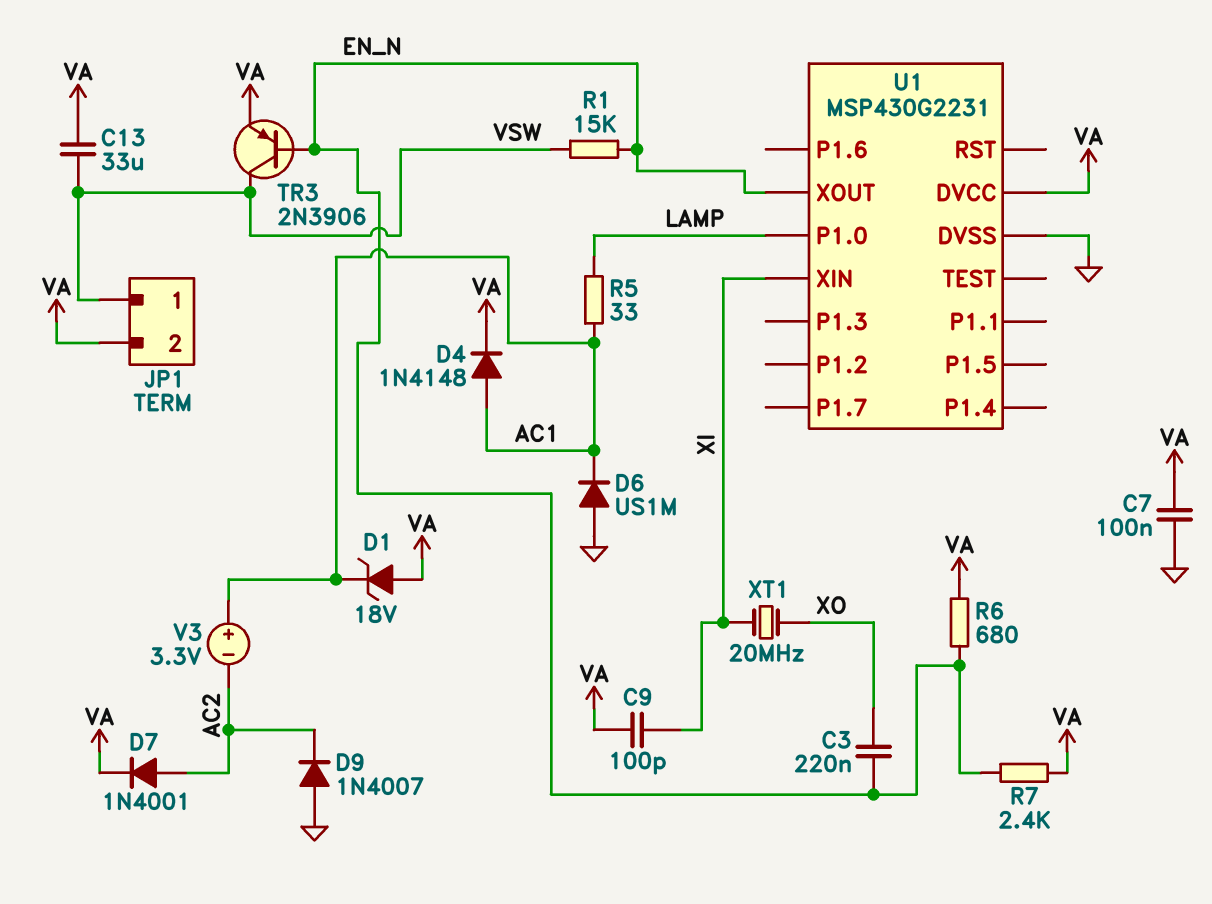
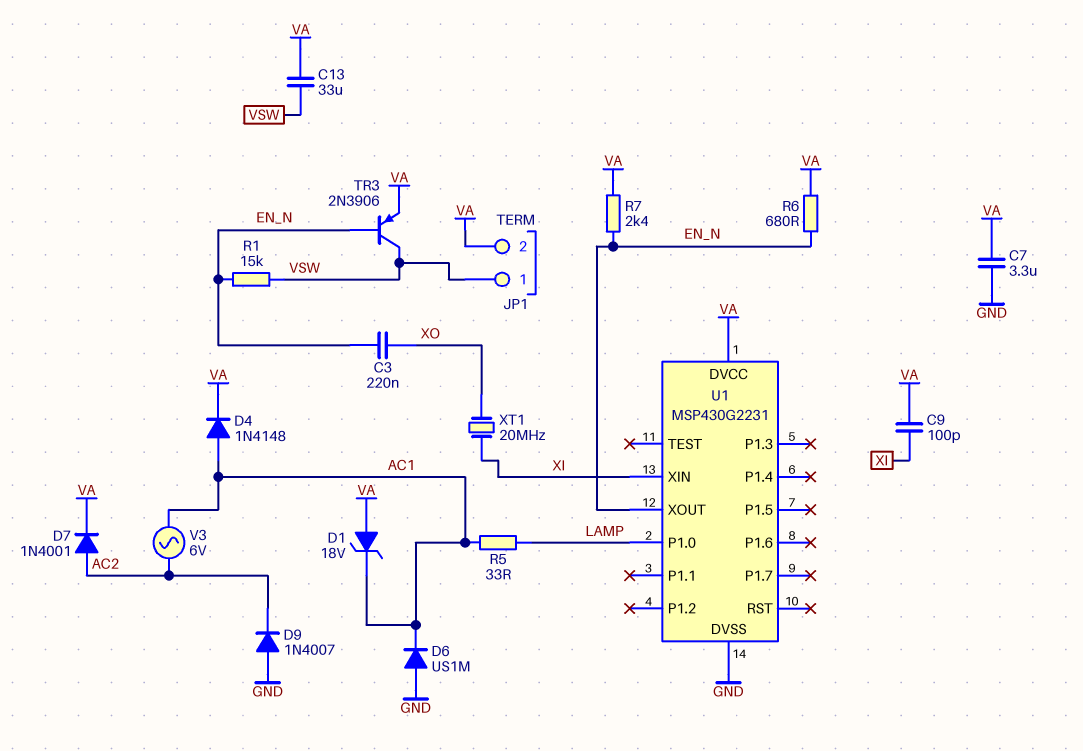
C7: 100nF (GND, VA) -> 3.3uF (GND, VA)
V3: 3.3V (plus AC1, minus AC2) -> AC 6V (AC1, AC2)

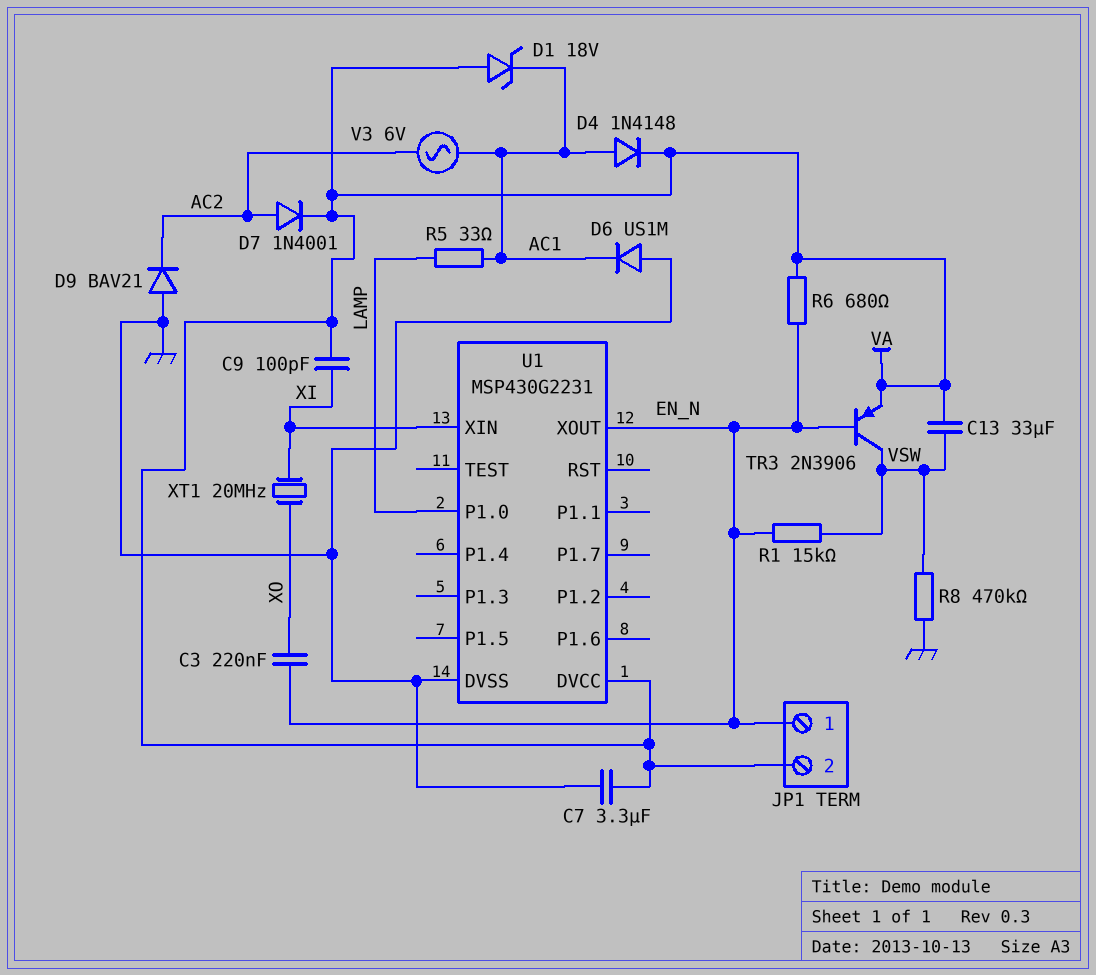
D9: diode 1N4007 (A GND, K AC2) -> diode BAV21 (A GND, K AC2)
JP1 pin 1: VSW -> EN_N
R7: 2.4k (EN_N, VA) -> none
R8: none -> 470k (GND, VSW)

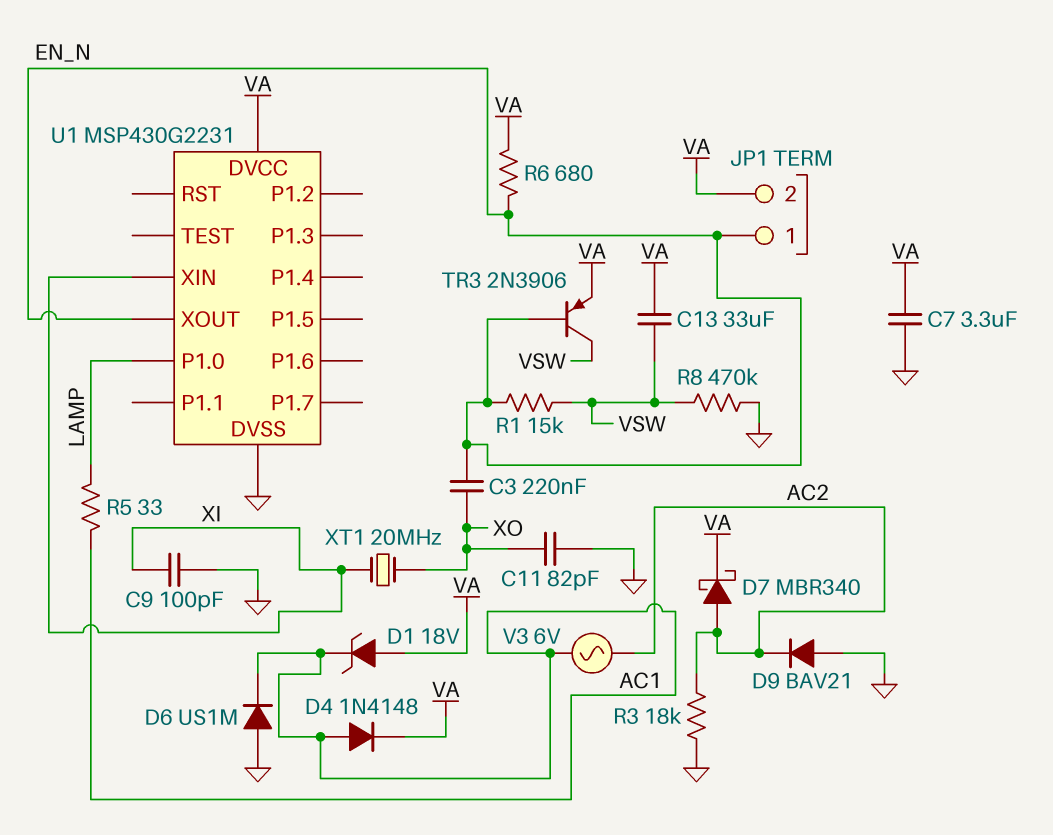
C9: 100pF (VA, XI) -> 100pF (GND, XI)
C11: none -> 82pF (GND, XO)
D7: diode 1N4001 (A AC2, K VA) -> schottky MBR340 (A AC2, K VA)
R3: none -> 18k (AC2, GND)

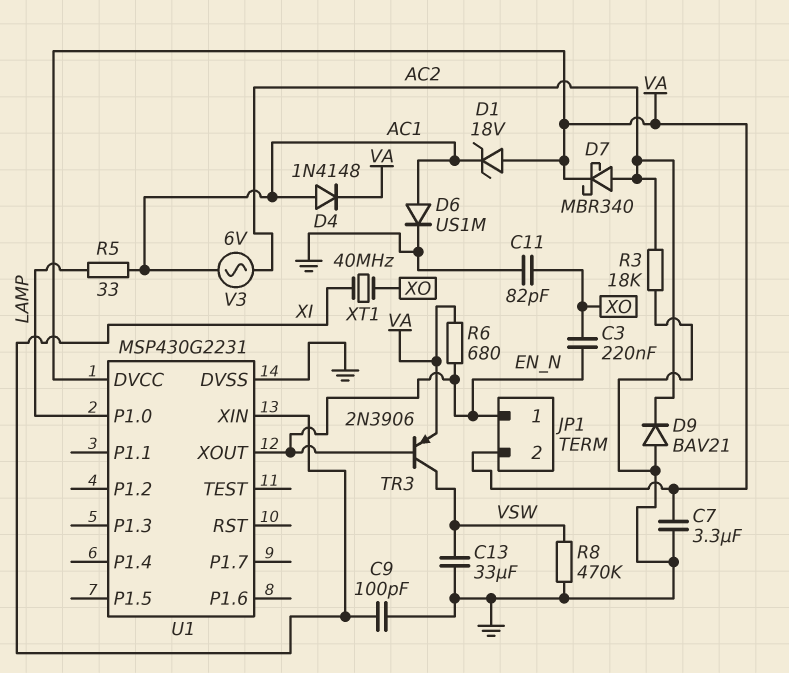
C13: 33uF (VA, VSW) -> 33uF (GND, VSW)
D6: diode US1M (A GND, K AC1) -> diode US1M (A AC1, K GND)
R1: 15k (EN_N, VSW) -> none
XT1: 20MHz (XI, XO) -> 40MHz (XI, XO)

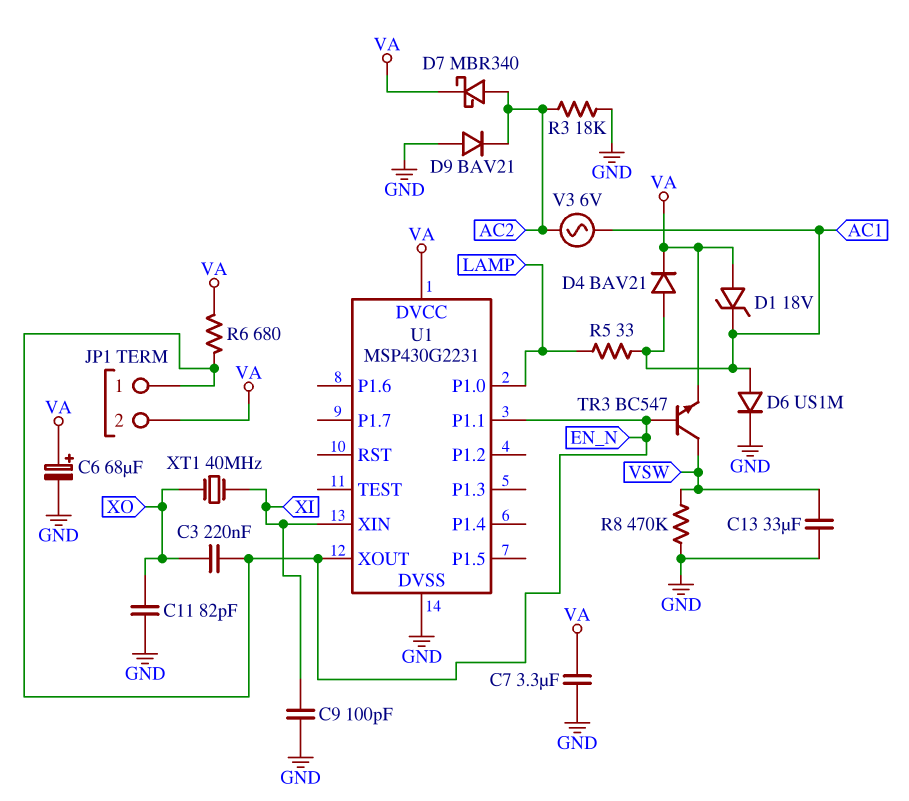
C6: none -> 68uF (plus VA, minus GND)
D4: diode 1N4148 (A AC1, K VA) -> diode BAV21 (A AC1, K VA)
TR3: PNP 2N3906 (B EN_N, C VSW, E VA) -> NPN BC547 (B EN_N, C VSW, E VA)
U1 pin P1.1: none -> EN_N

